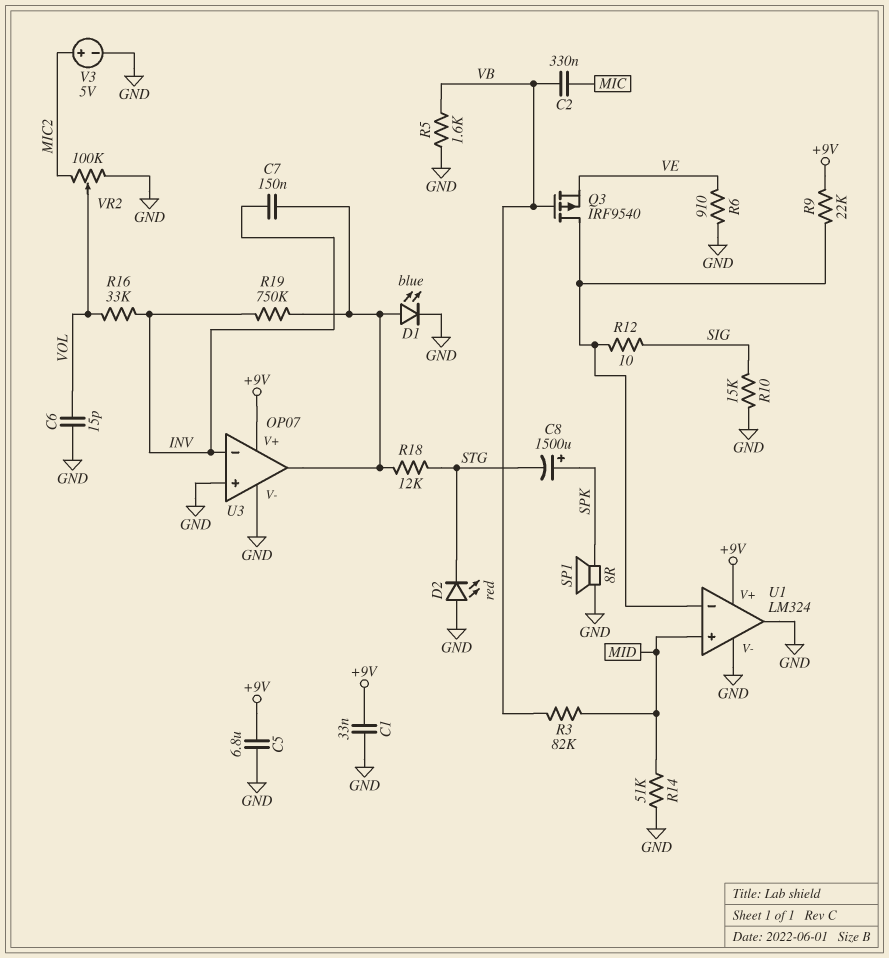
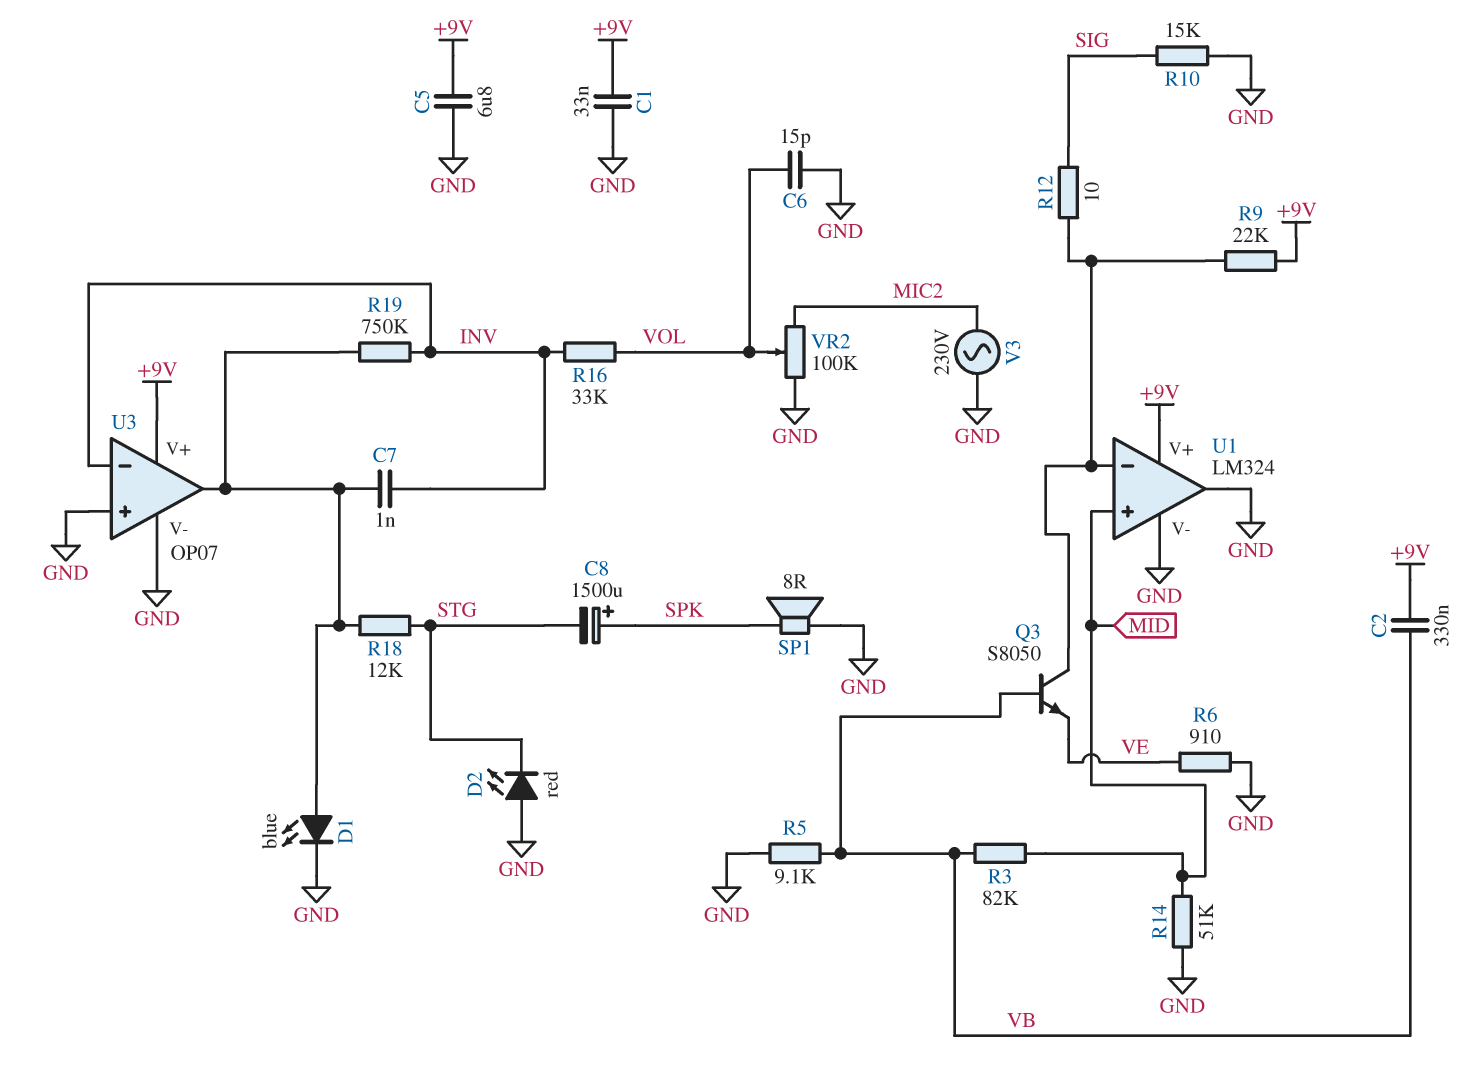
C2: 330nF (MIC, VB) -> 330nF (+9V, VB)
C7: 150nF (INV, U3/out) -> 1nF (INV, U3/out)
Q3: PMOS IRF9540 (G VB, D U1/in-, S VE) -> NPN S8050 (B VB, C U1/in-, E VE)
R5: 1.6k (GND, VB) -> 9.1k (GND, VB)
V3: 5V (plus MIC2, minus GND) -> AC 230V (GND, MIC2)

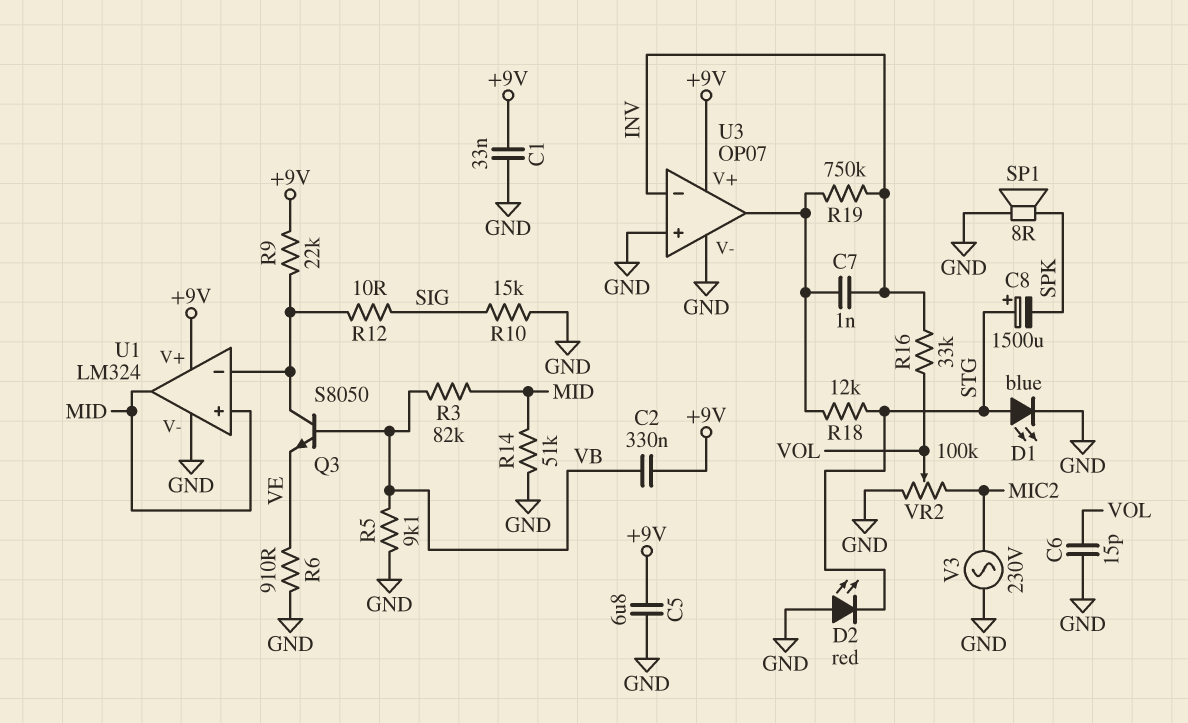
C8: 1500uF (plus SPK, minus STG) -> 1500uF (plus STG, minus SPK)
D1: LED blue (A U3/out, K GND) -> LED blue (A STG, K GND)
U1 pin out: GND -> MID

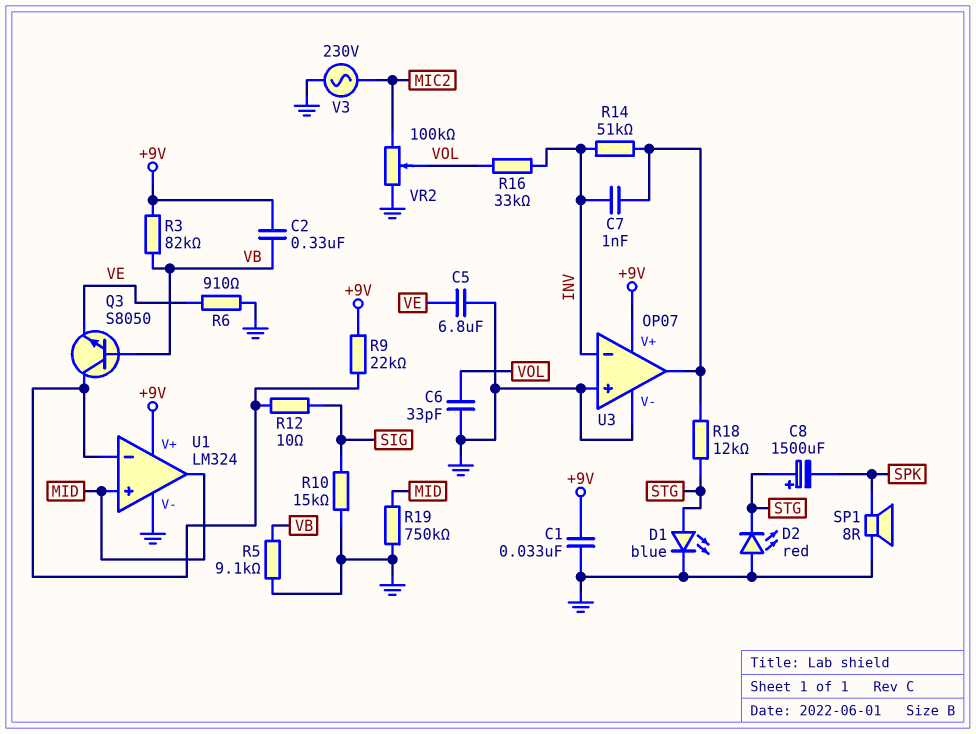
C5: 6.8uF (+9V, GND) -> 6.8uF (GND, VE)
C6: 15pF (GND, VOL) -> 33pF (GND, VOL)
R3: 82k (MID, VB) -> 82k (+9V, VB)
R14: 51k (GND, MID) -> 51k (INV, U3/out)
R19: 750k (INV, U3/out) -> 750k (GND, MID)

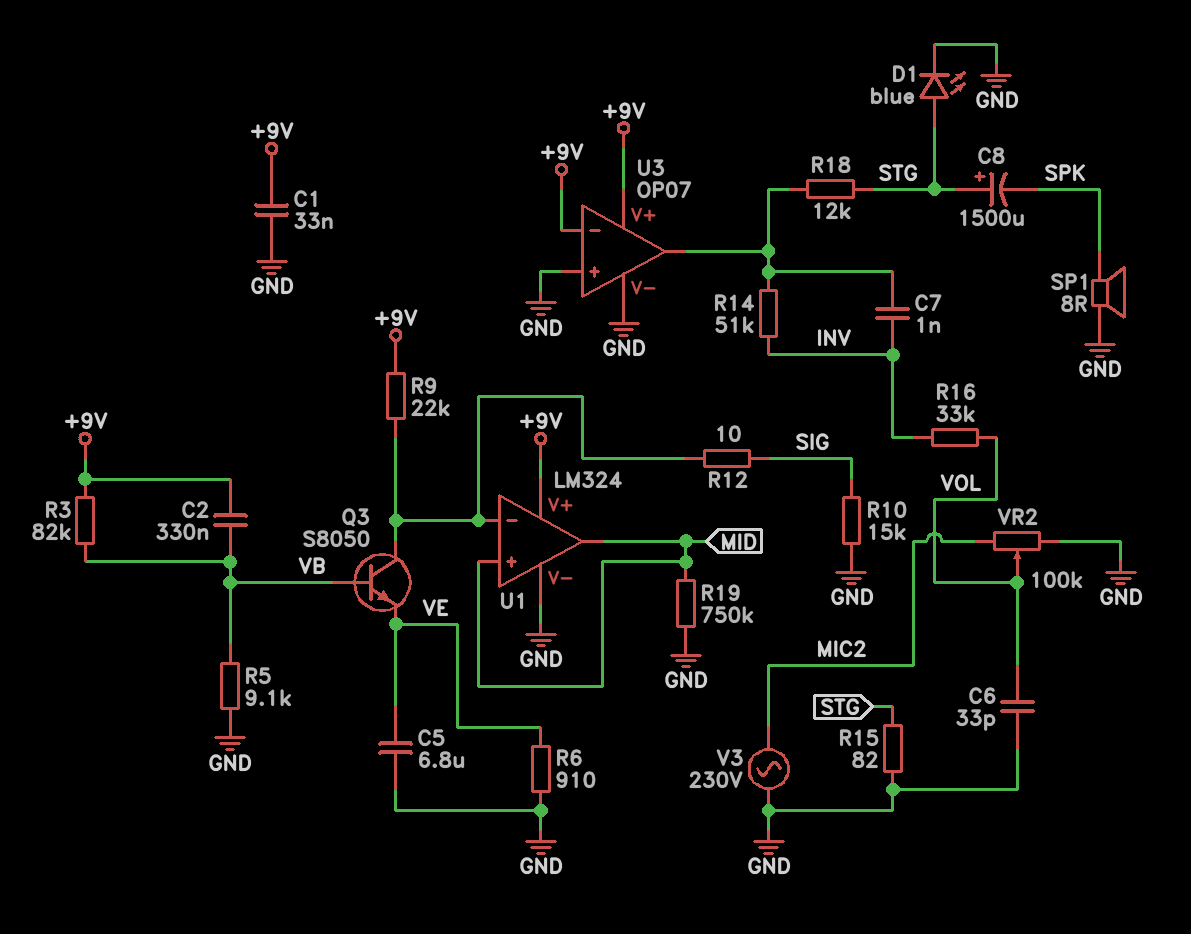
D2: LED red (A GND, K STG) -> none
R15: none -> 82 (GND, STG)
U3 pin in-: INV -> +9V

